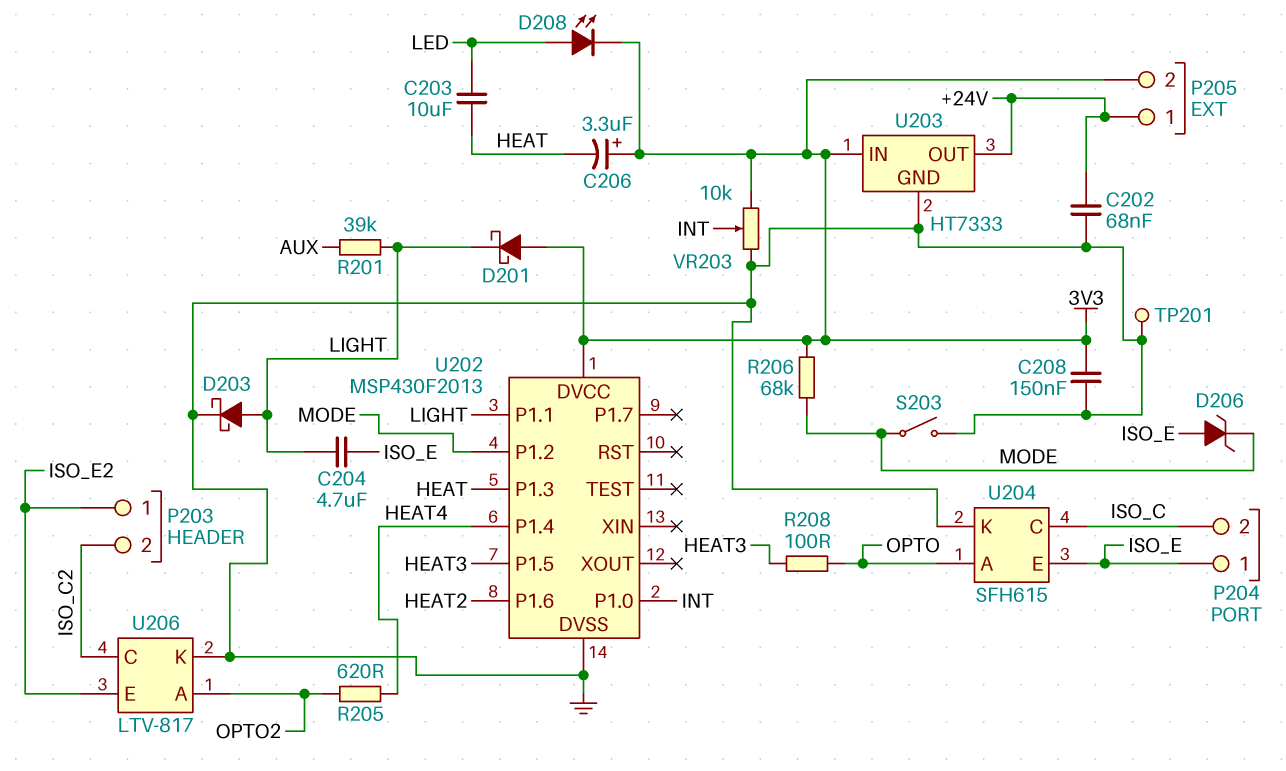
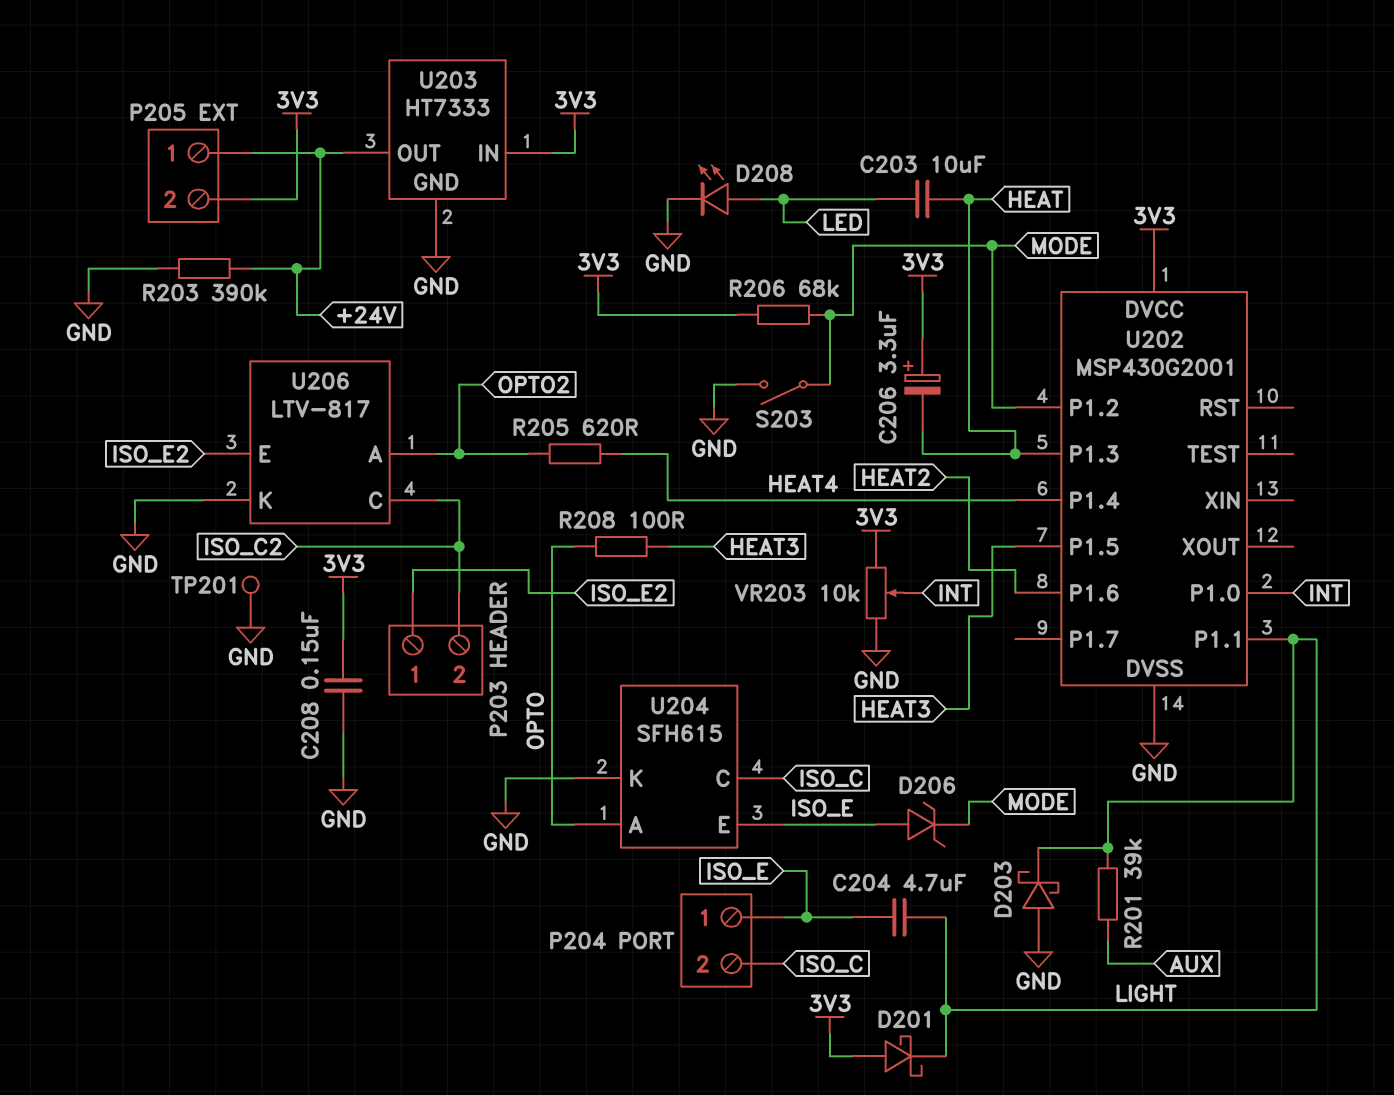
C202: 68nF (+24V, GND) -> none
D203: schottky (A LIGHT, K GND) -> schottky (A GND, K LIGHT)
D208: LED (A LED, K 3V3) -> LED (A LED, K GND)
R203: none -> 390k (+24V, GND)
U202: MSP430F2013 -> MSP430G2001

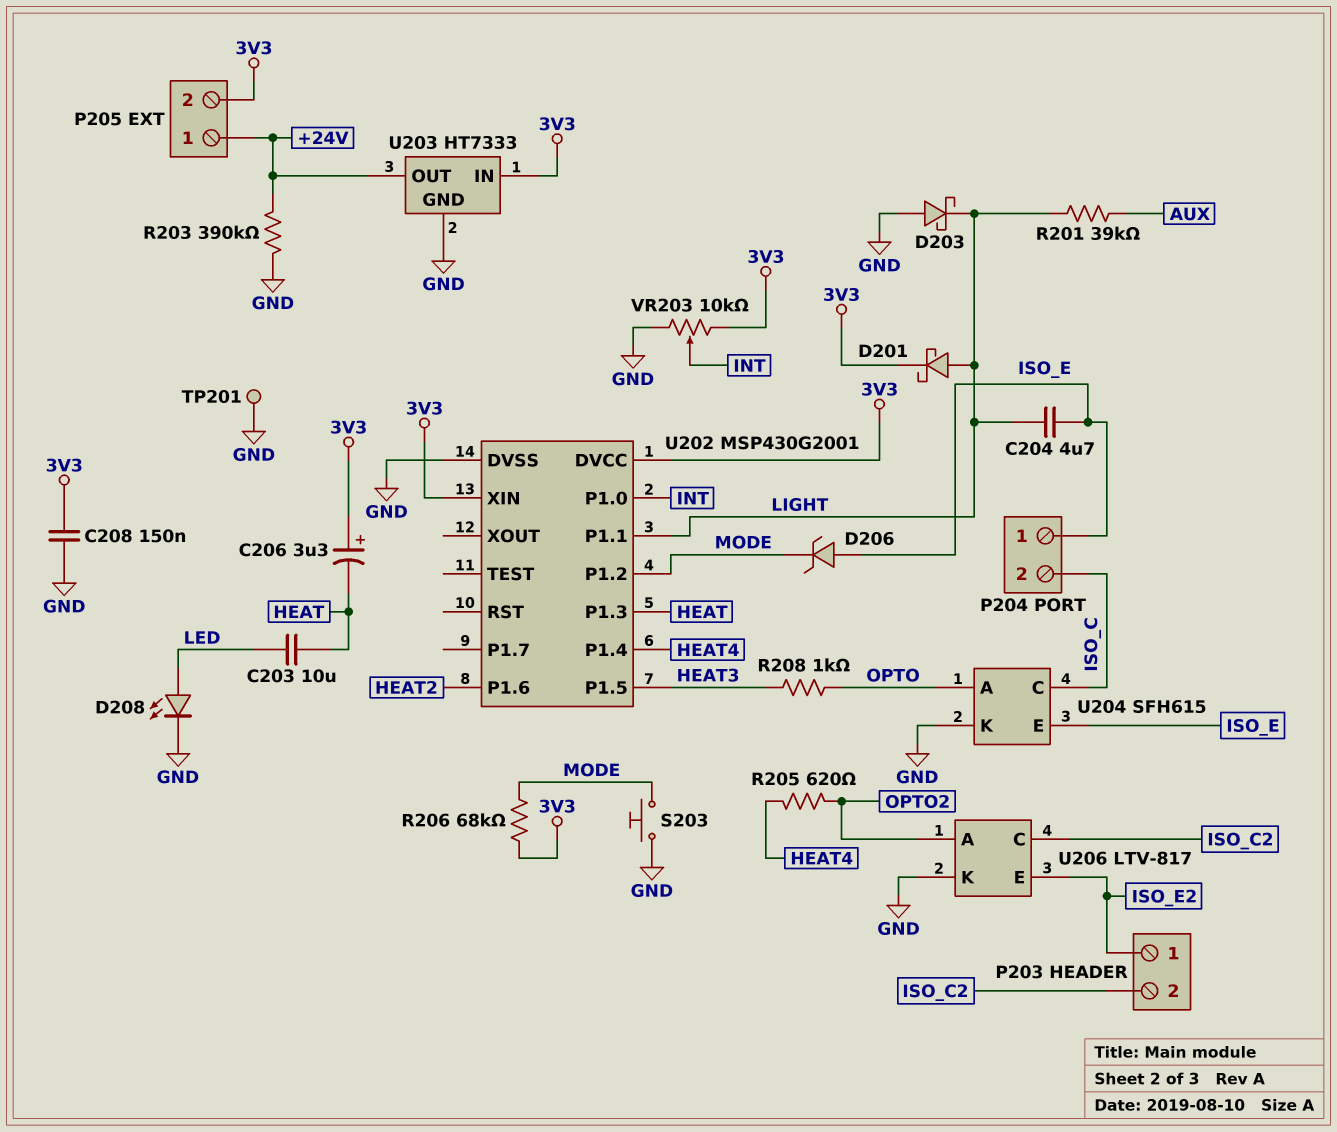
D201: schottky (A 3V3, K LIGHT) -> schottky (A LIGHT, K 3V3)
R208: 100 (HEAT3, OPTO) -> 1k (HEAT3, OPTO)
S203: switch (GND, MODE) -> button (GND, MODE)
U202 pin XIN: none -> 3V3

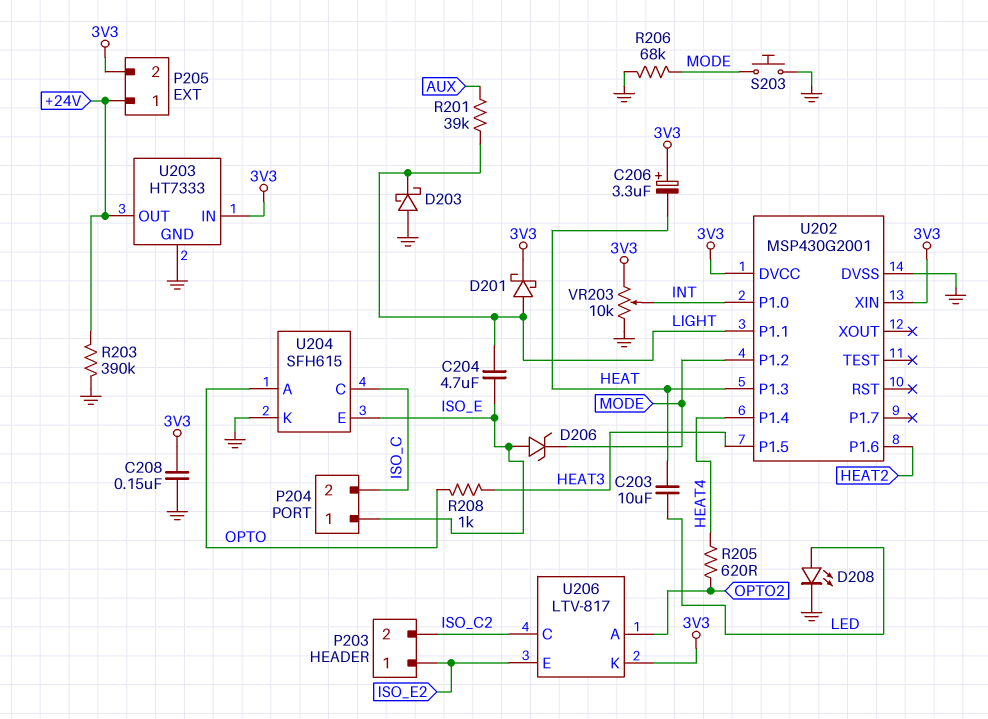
R206: 68k (3V3, MODE) -> 68k (GND, MODE)
TP201: test point (GND) -> none
U206 pin K: GND -> 3V3

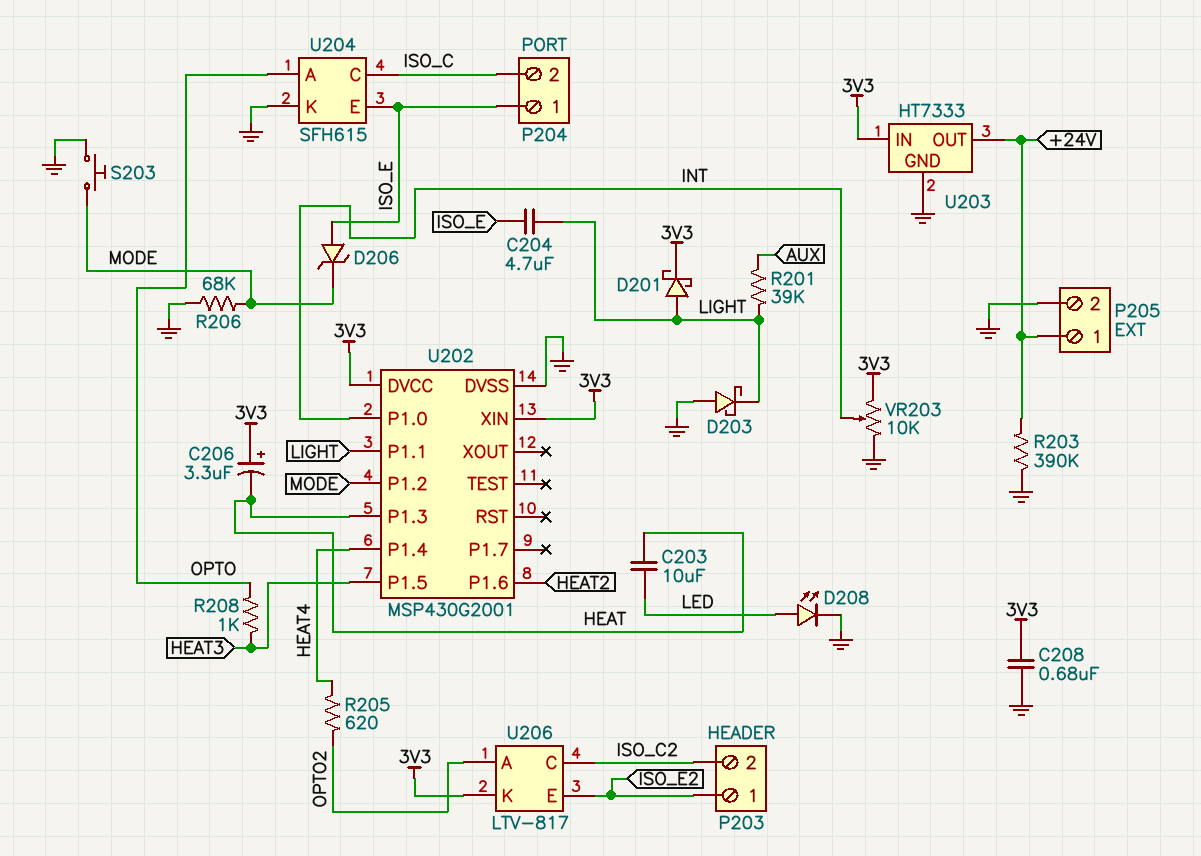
C208: 150nF (3V3, GND) -> 680nF (3V3, GND)
P205 pin 2: 3V3 -> GND

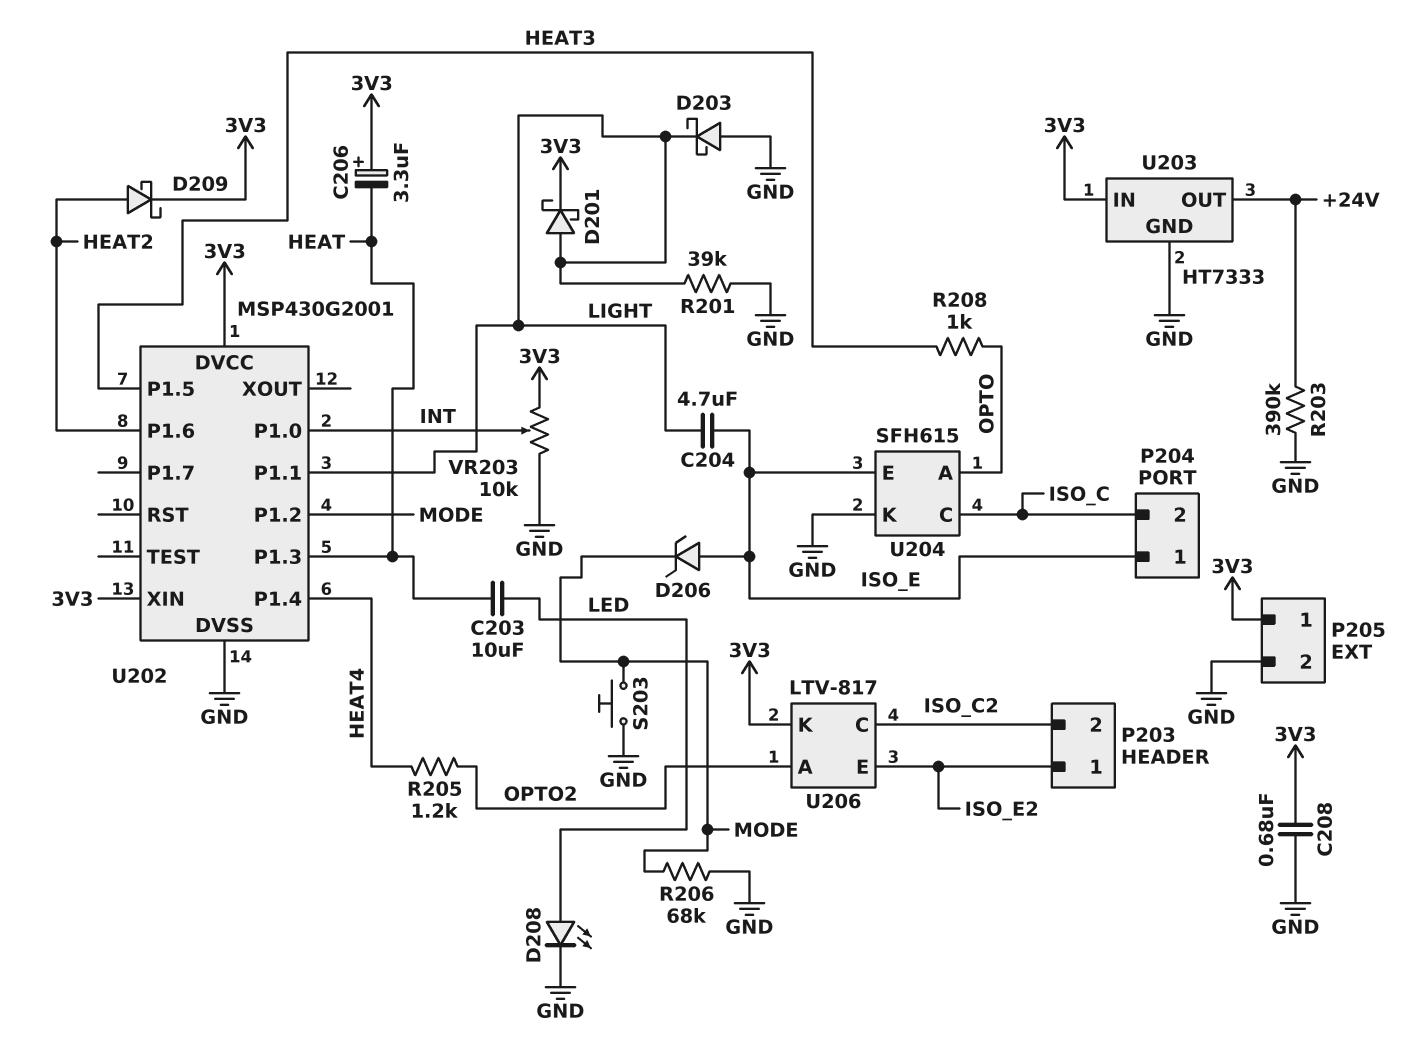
D209: none -> schottky (A HEAT2, K 3V3)
P205 pin 1: +24V -> 3V3
R201: 39k (AUX, LIGHT) -> 39k (GND, LIGHT)
R205: 620 (HEAT4, OPTO2) -> 1.2k (HEAT4, OPTO2)

